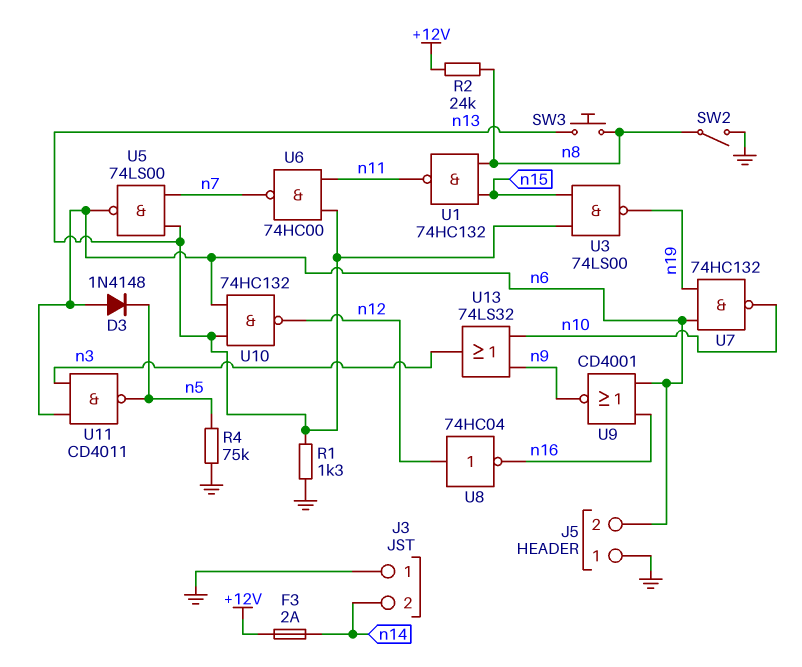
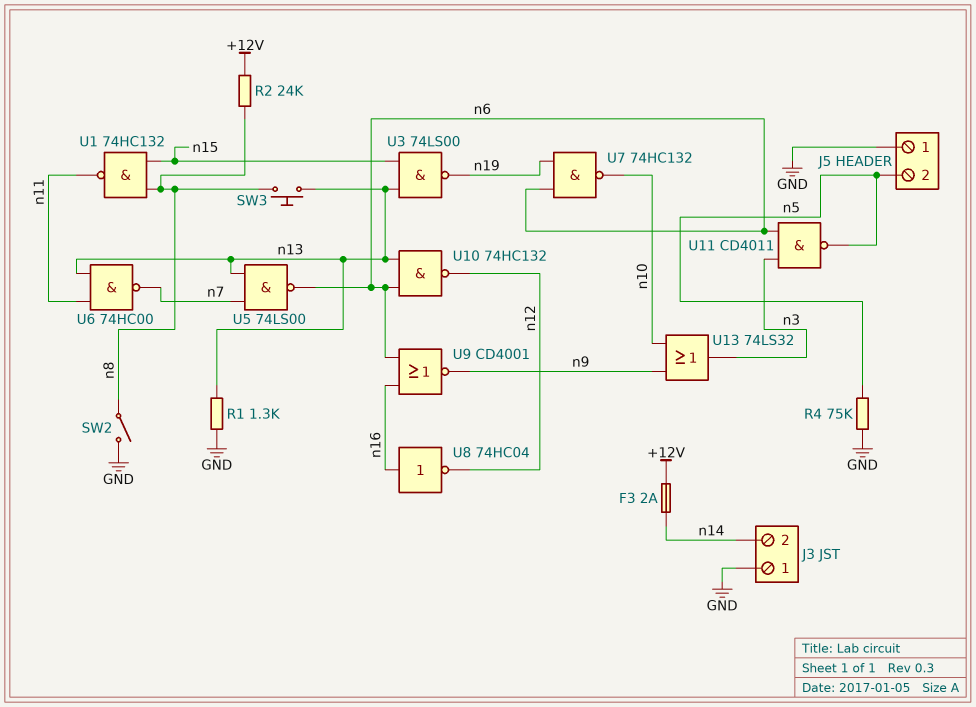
D3: diode 1N4148 (A n6, K n5) -> none
J5 pin 2: n6 -> n5
U8: NOT 74HC04 (in n12, out n16) -> NOT 74HC04 (in n16, out n12)

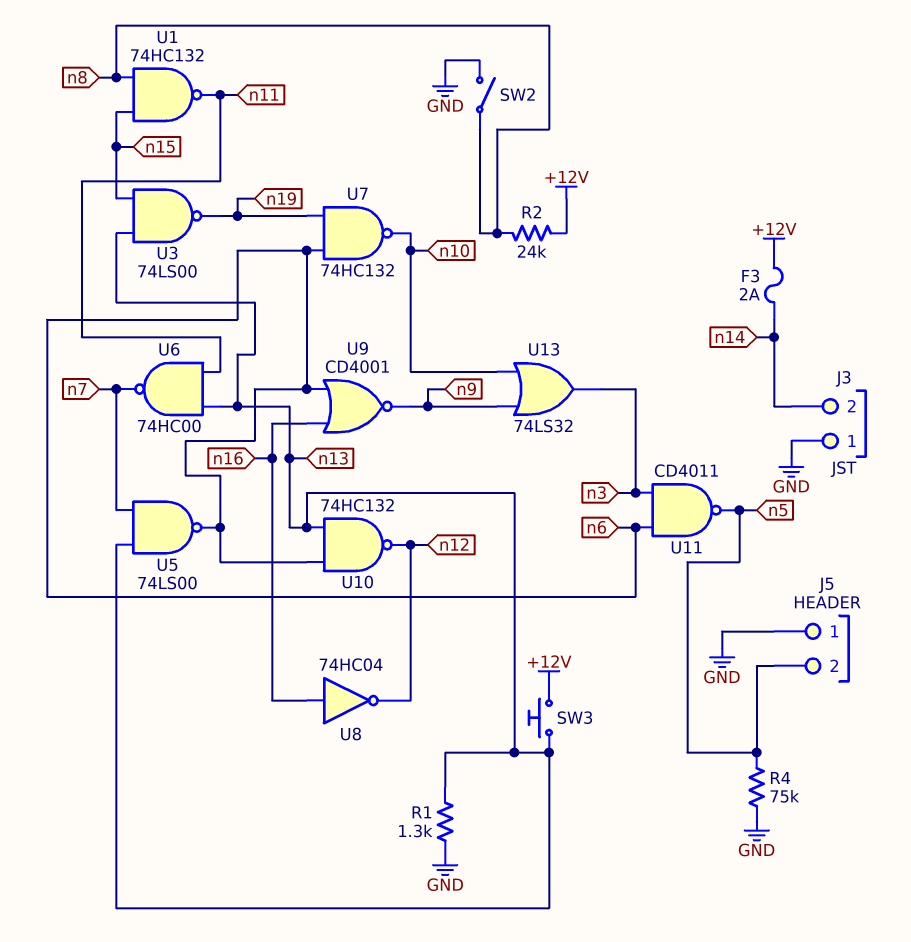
SW3: button (n8, n13) -> button (+12V, n13)

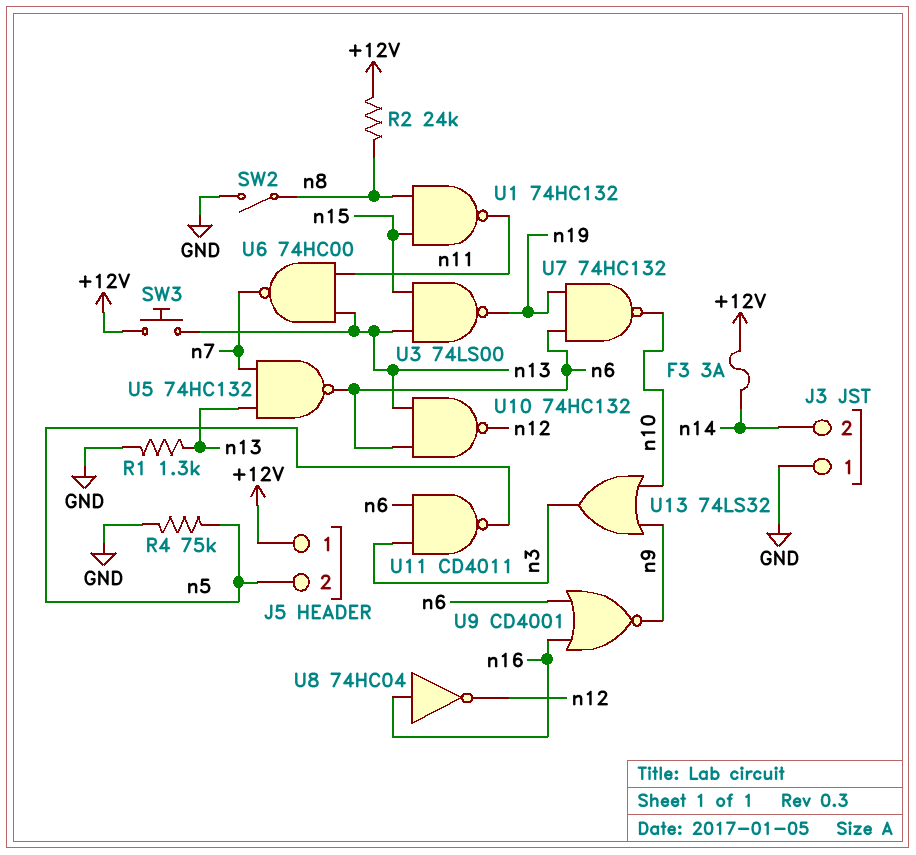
F3: 2A (+12V, n14) -> 3A (+12V, n14)
J5 pin 1: GND -> +12V
U5: NAND 74LS00 (in n7, in n13, out n6) -> NAND 74HC132 (in n7, in n13, out n6)

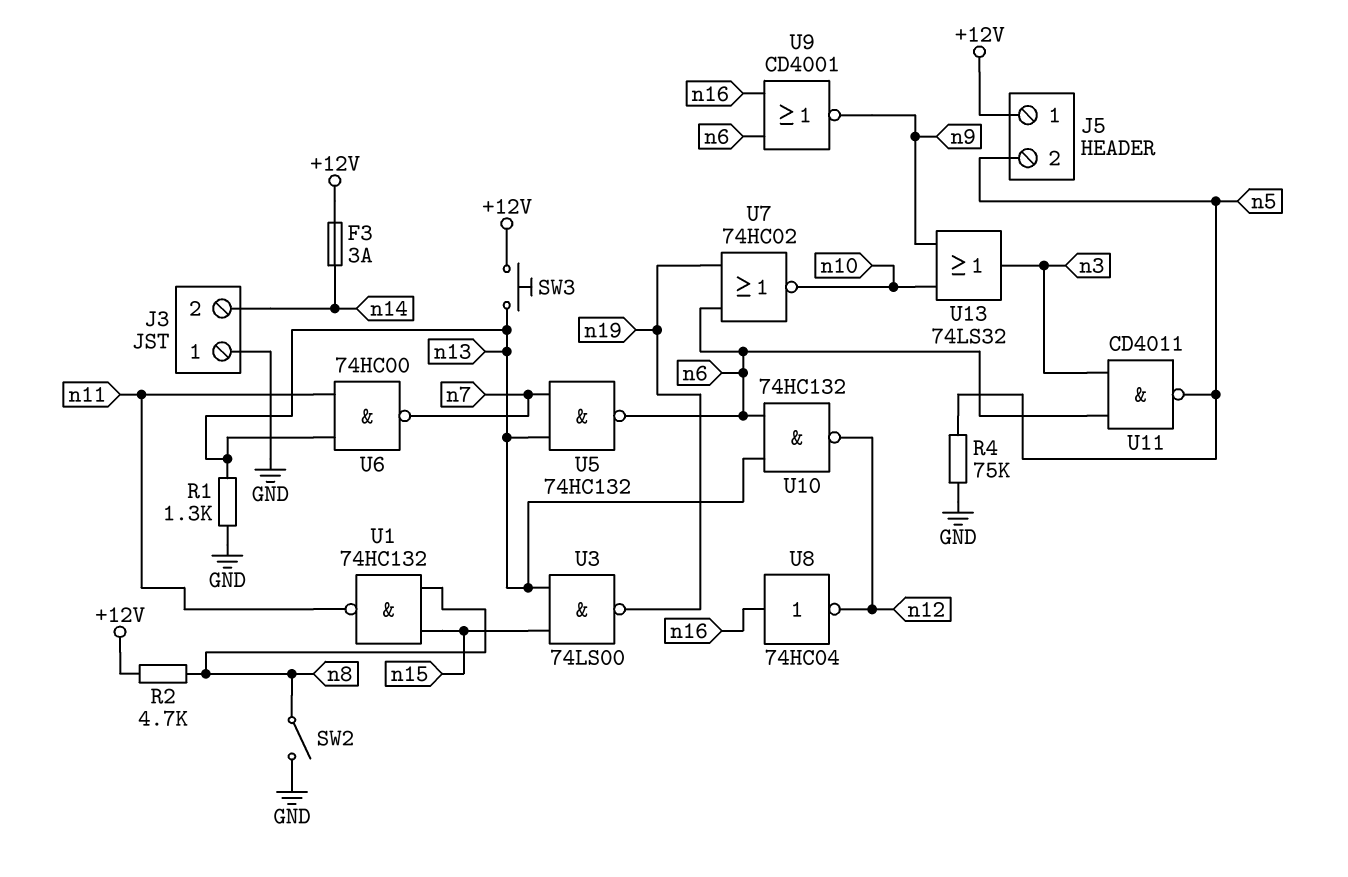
R2: 24k (+12V, n8) -> 4.7k (+12V, n8)
U7: NAND 74HC132 (in n6, in n19, out n10) -> NOR 74HC02 (in n6, in n19, out n10)

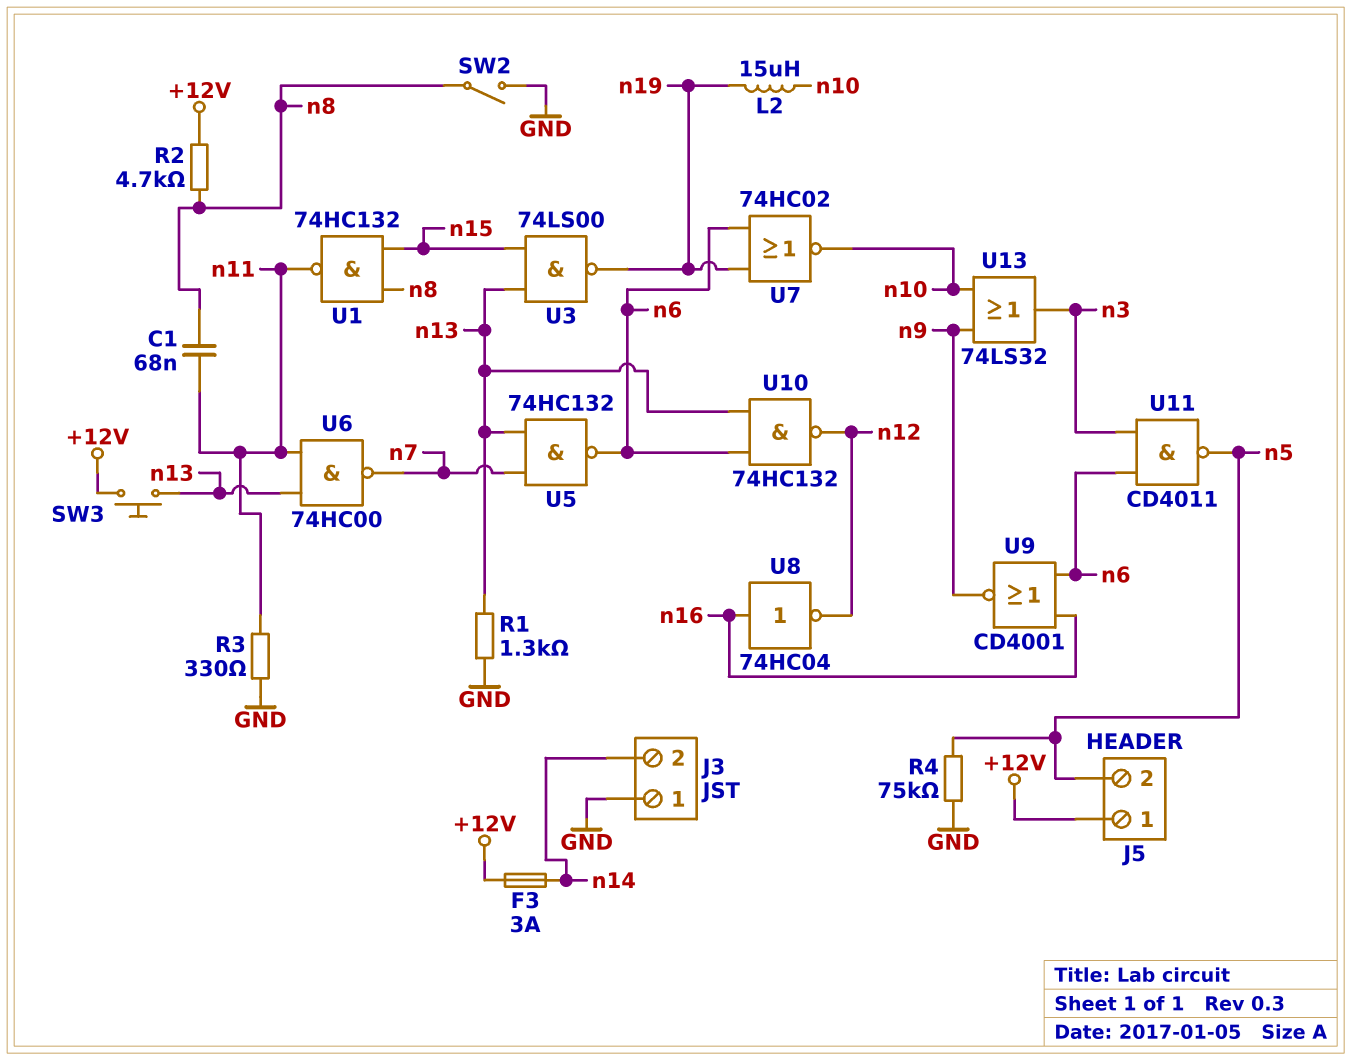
C1: none -> 68nF (n8, n11)
L2: none -> 15uH (n10, n19)
R3: none -> 330 (GND, n11)

